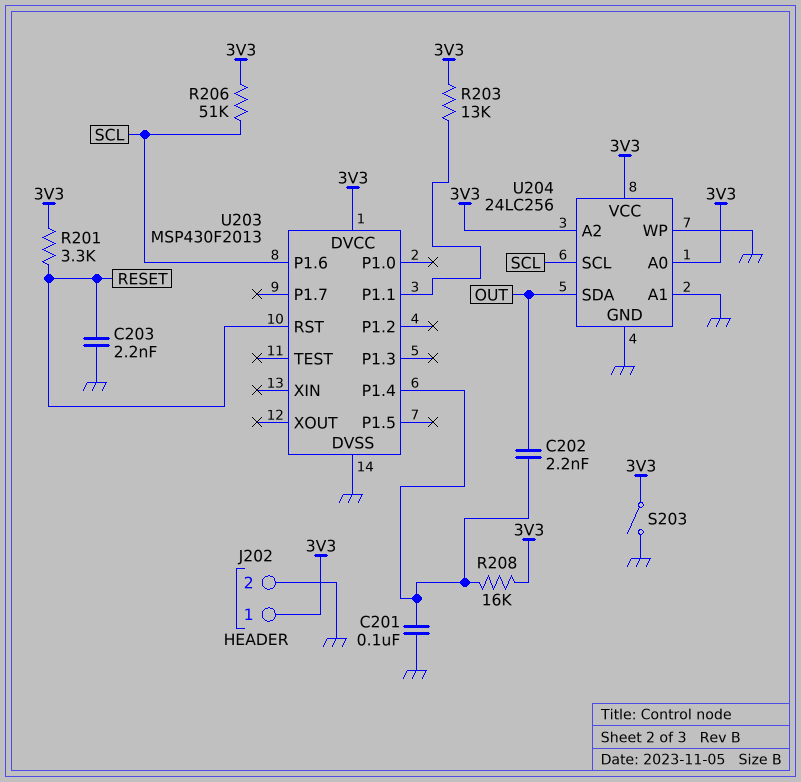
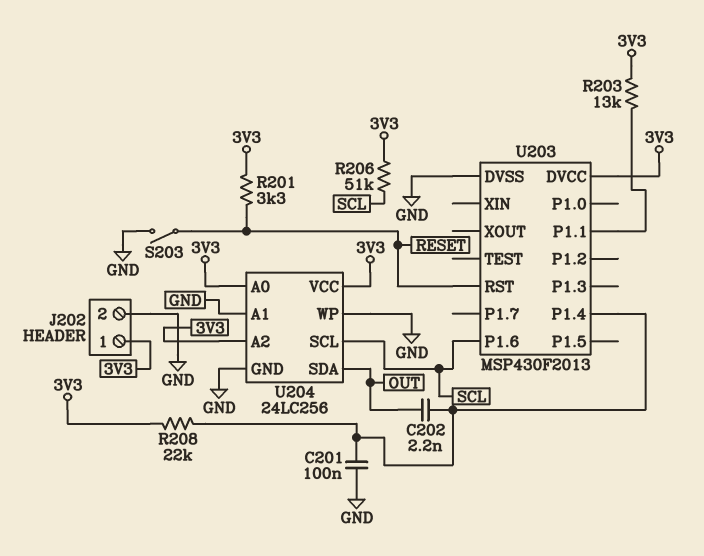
C203: 2.2nF (GND, RESET) -> none
R208: 16k (3V3, U203/P1.4) -> 22k (3V3, U203/P1.4)
S203: switch (3V3, GND) -> switch (GND, RESET)

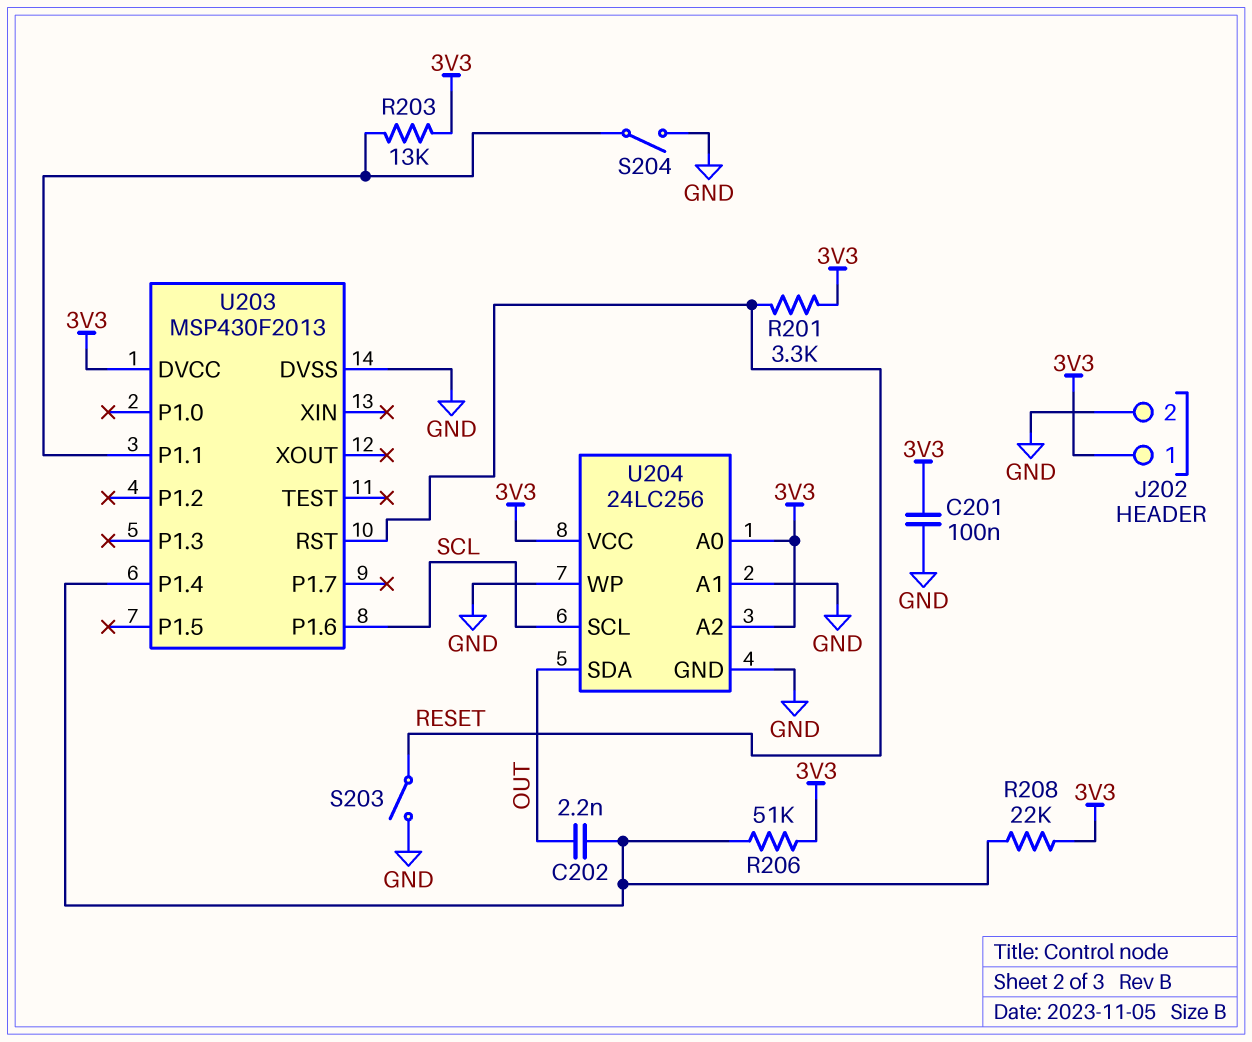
C201: 100nF (GND, U203/P1.4) -> 100nF (3V3, GND)
R206: 51k (3V3, SCL) -> 51k (3V3, U203/P1.4)
S204: none -> switch (GND, U203/P1.1)

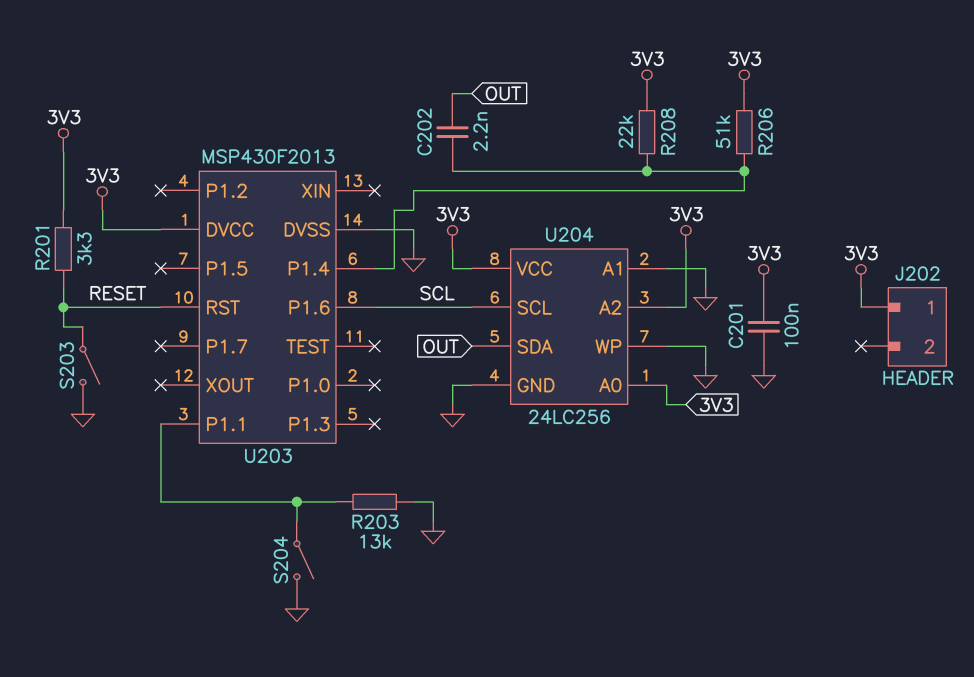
J202 pin 2: GND -> none
R203: 13k (3V3, U203/P1.1) -> 13k (GND, U203/P1.1)

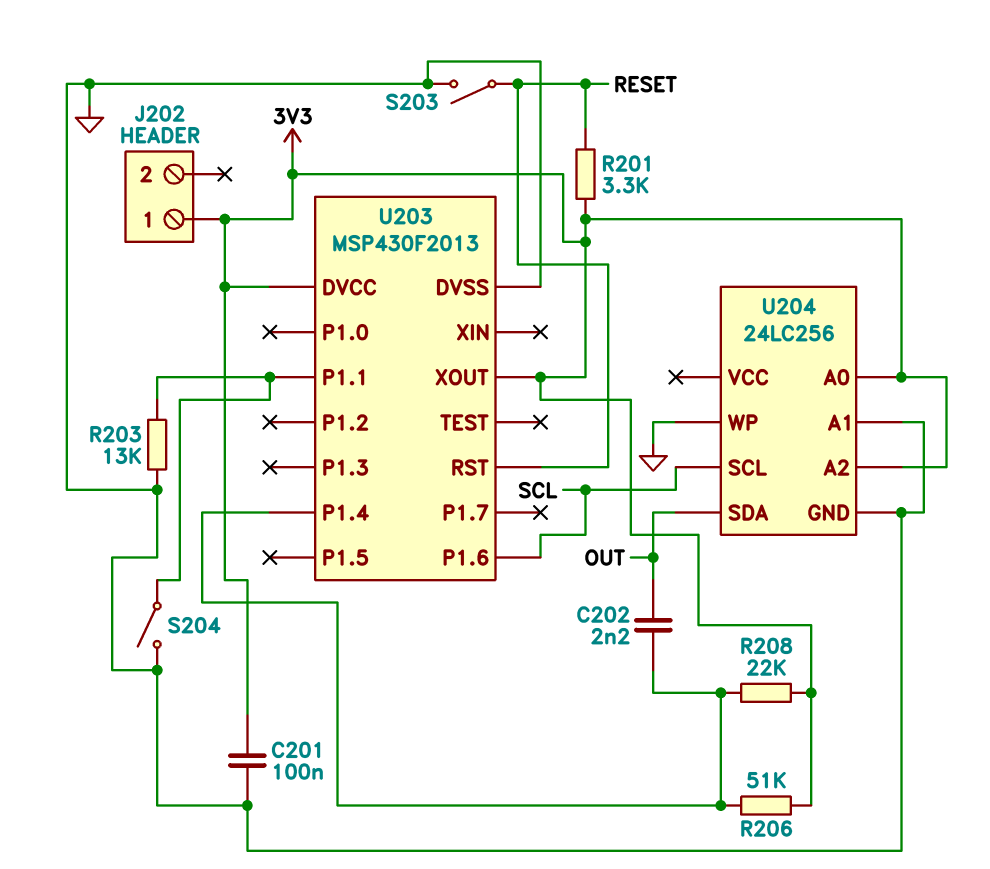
U203 pin XOUT: none -> 3V3
U204 pin VCC: 3V3 -> none

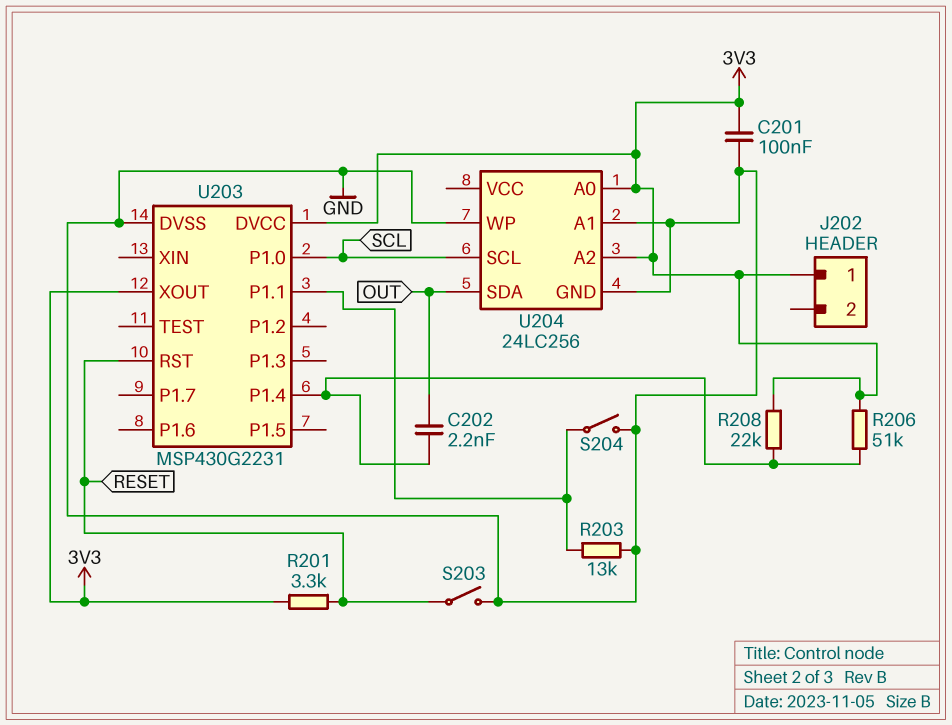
U203: MSP430F2013 -> MSP430G2231
U203 pin P1.0: none -> SCL
U203 pin P1.6: SCL -> none

